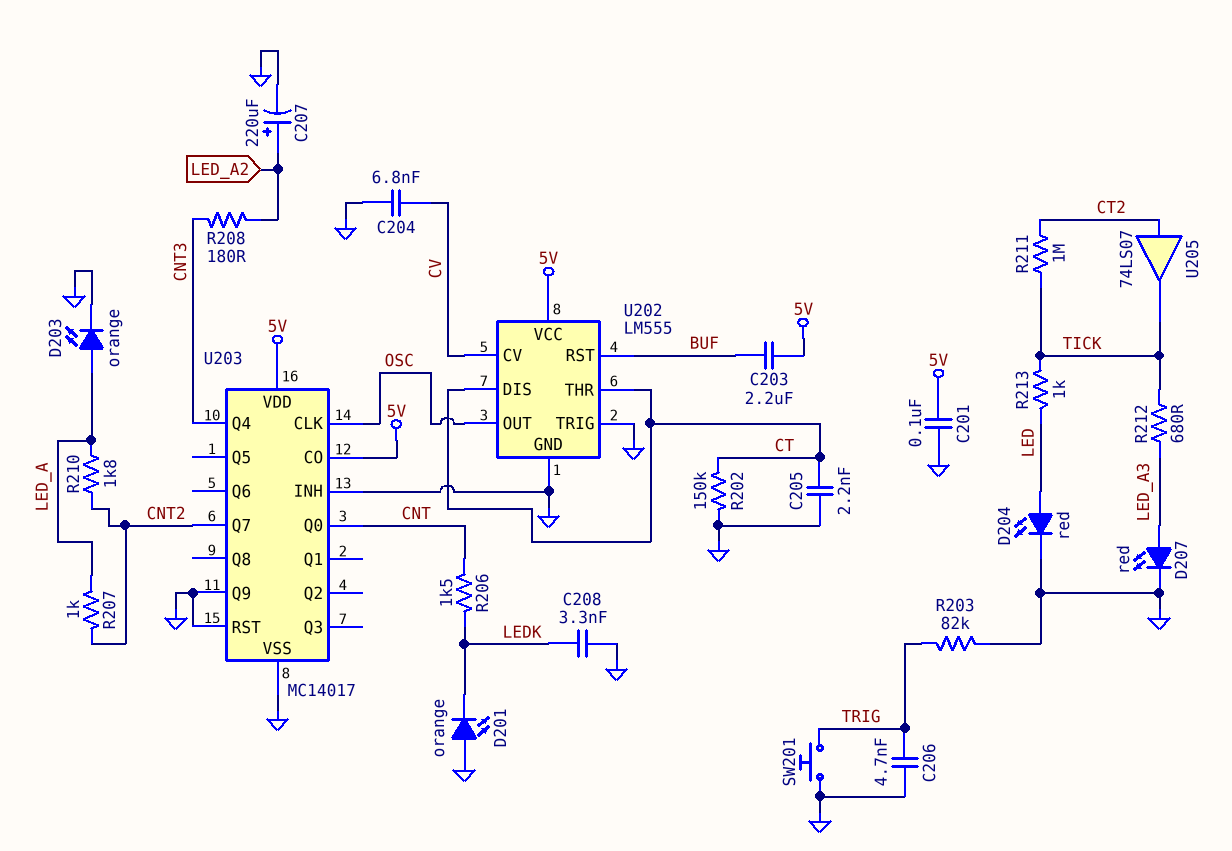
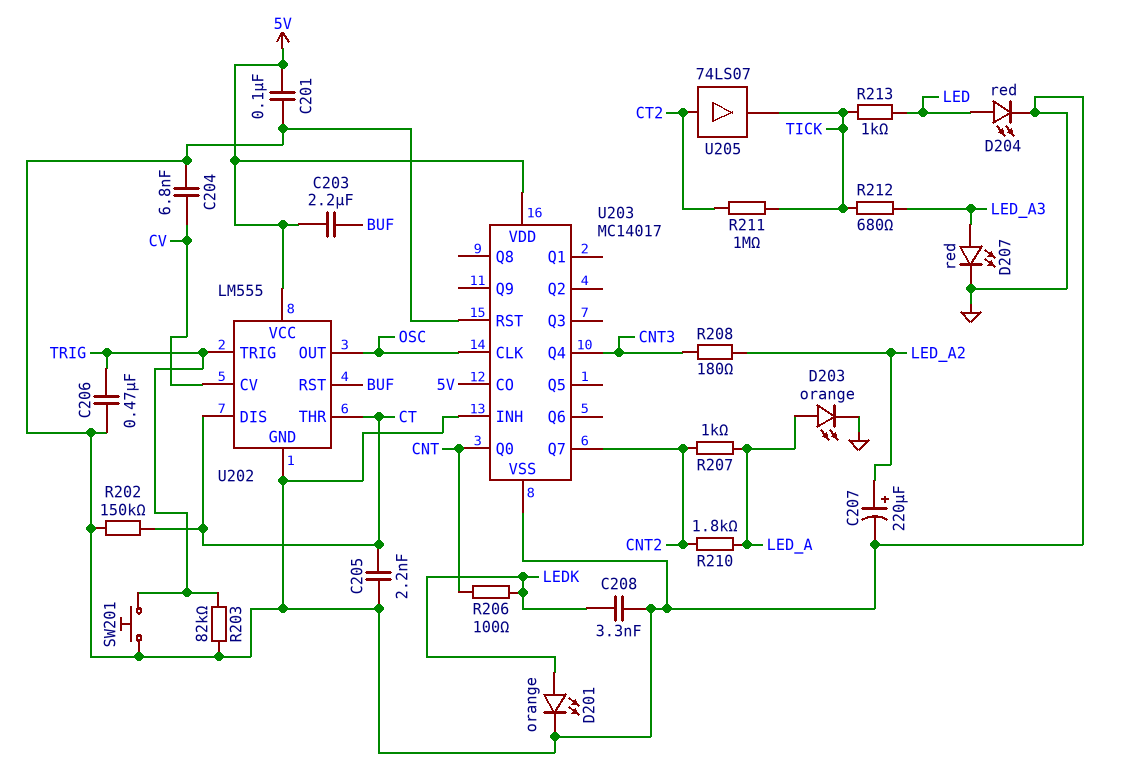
C206: 4.7nF (GND, TRIG) -> 470nF (GND, TRIG)
D201: LED orange (A GND, K LEDK) -> LED orange (A LEDK, K GND)
R206: 1.5k (CNT, LEDK) -> 100 (CNT, LEDK)
U202 pin TRIG: GND -> TRIG
U203 pin Q9: GND -> none

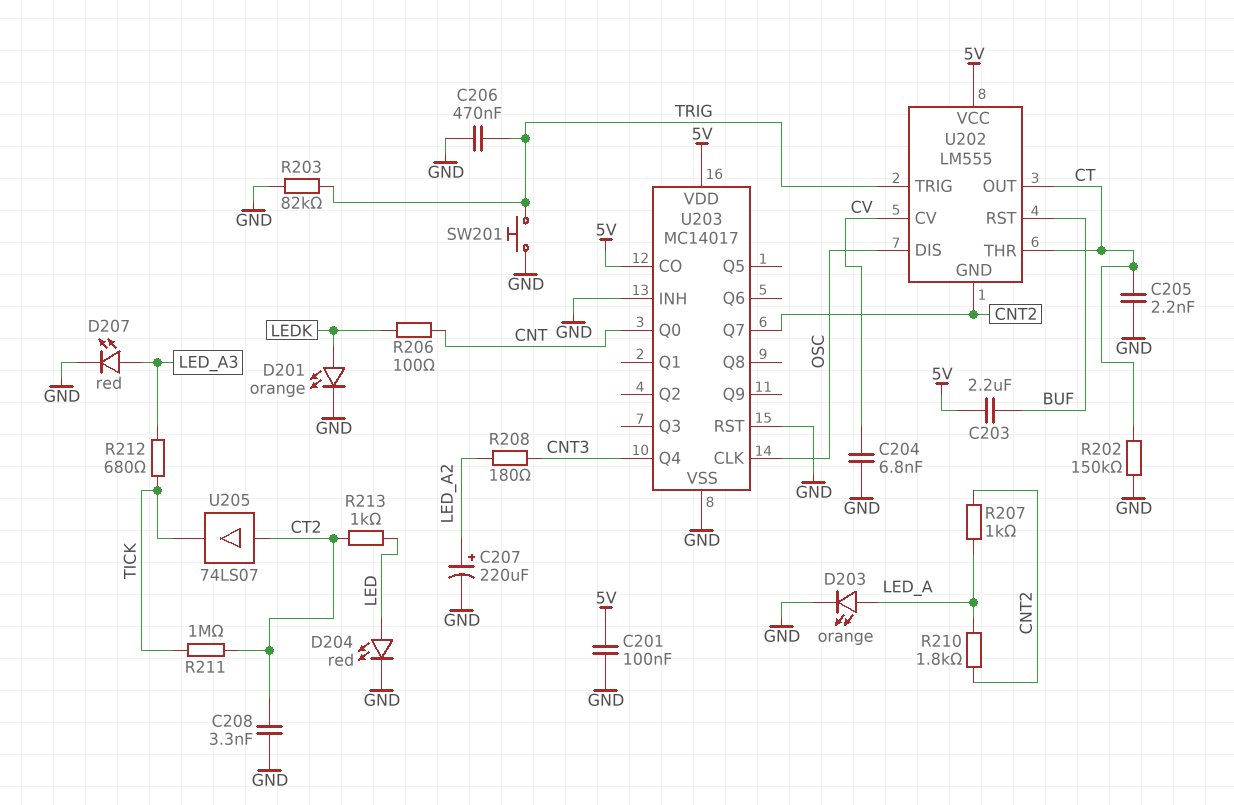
C208: 3.3nF (GND, LEDK) -> 3.3nF (CT2, GND)
R213: 1k (LED, TICK) -> 1k (CT2, LED)
U202 pin DIS: CT -> OSC
U202 pin GND: GND -> CNT2
U202 pin OUT: OSC -> CT

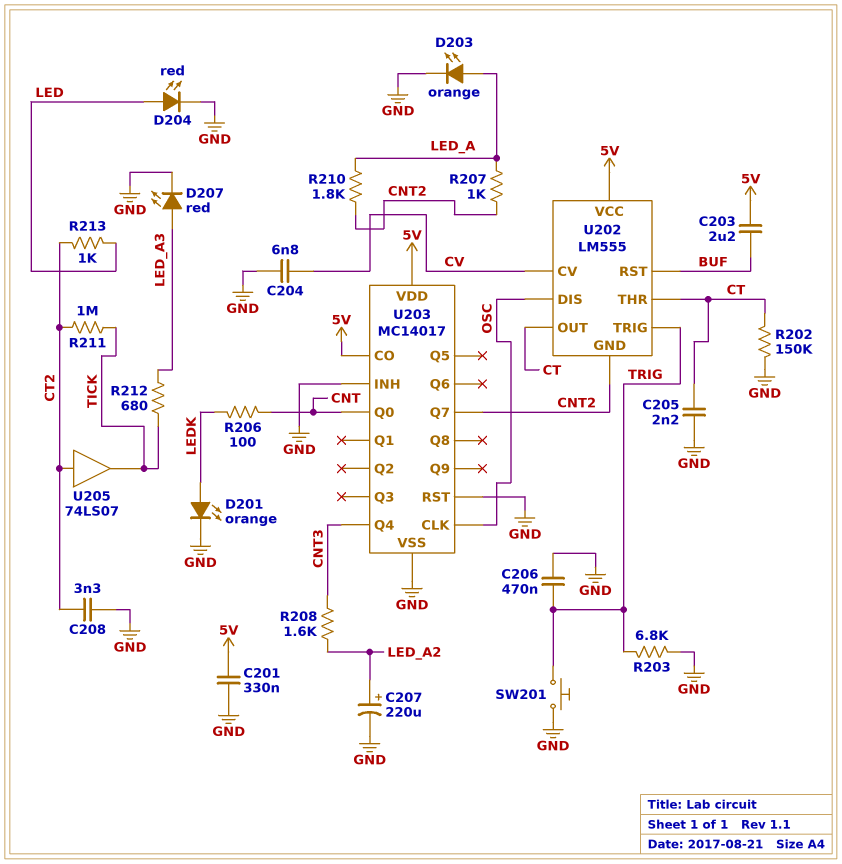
C201: 100nF (5V, GND) -> 330nF (5V, GND)
R203: 82k (GND, TRIG) -> 6.8k (GND, TRIG)
R208: 180 (CNT3, LED_A2) -> 1.6k (CNT3, LED_A2)

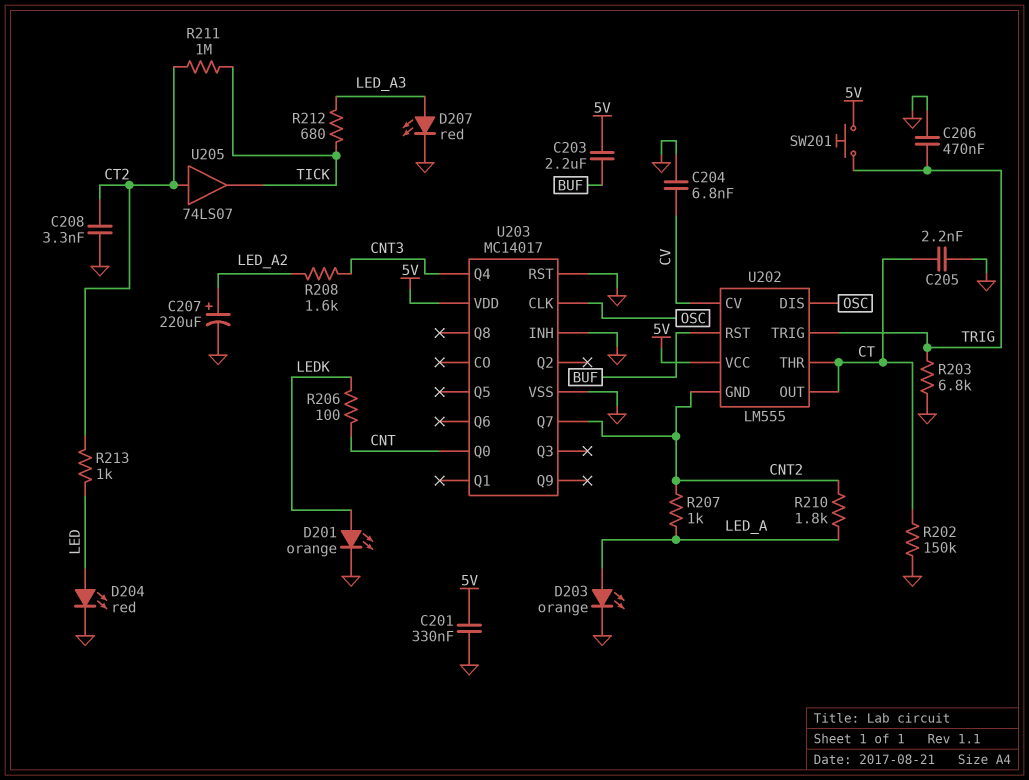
SW201: button (GND, TRIG) -> button (5V, TRIG)
U203 pin CO: 5V -> none

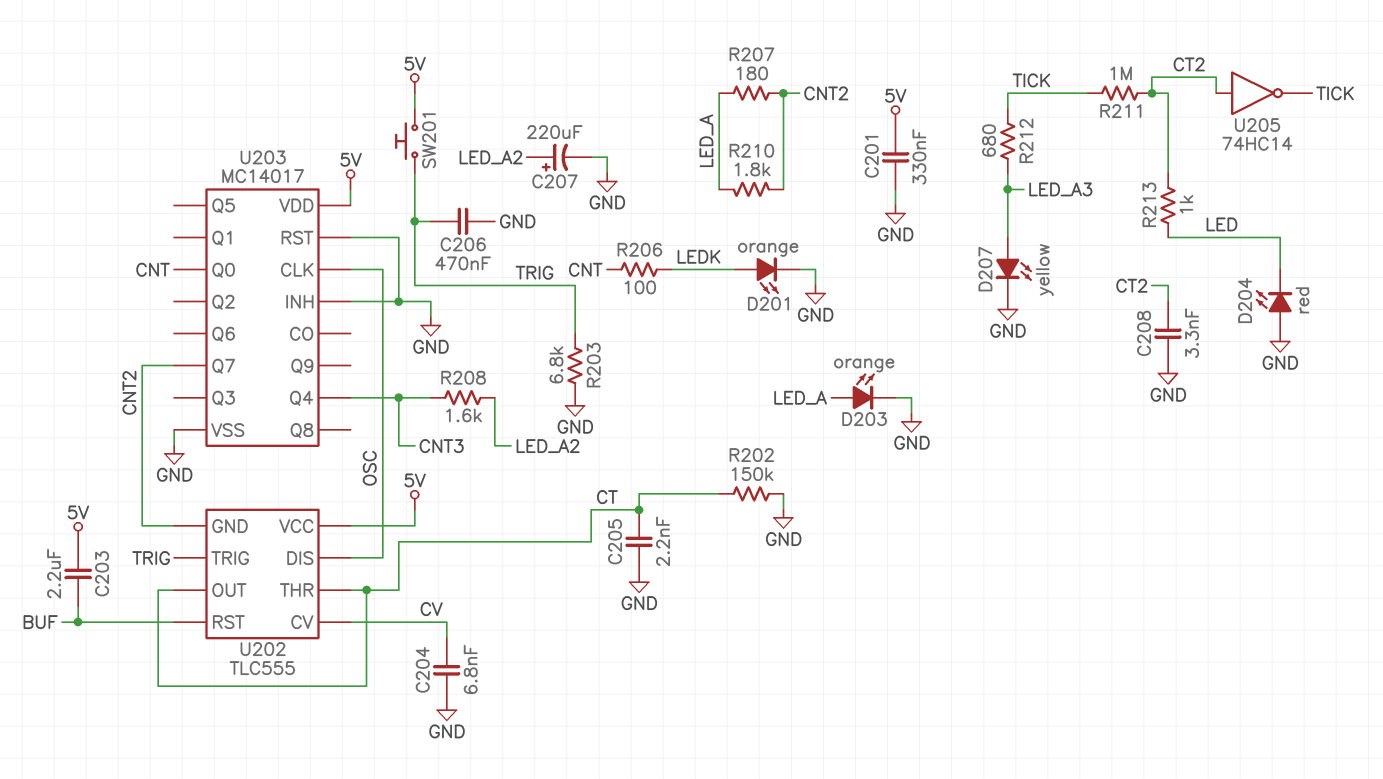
D204: LED red (A LED, K GND) -> LED red (A GND, K LED)
D207: LED red (A LED_A3, K GND) -> LED yellow (A LED_A3, K GND)
R207: 1k (CNT2, LED_A) -> 180 (CNT2, LED_A)
U202: LM555 -> TLC555
U205: buffer 74LS07 (in CT2, out TICK) -> NOT 74HC14 (in CT2, out TICK)

